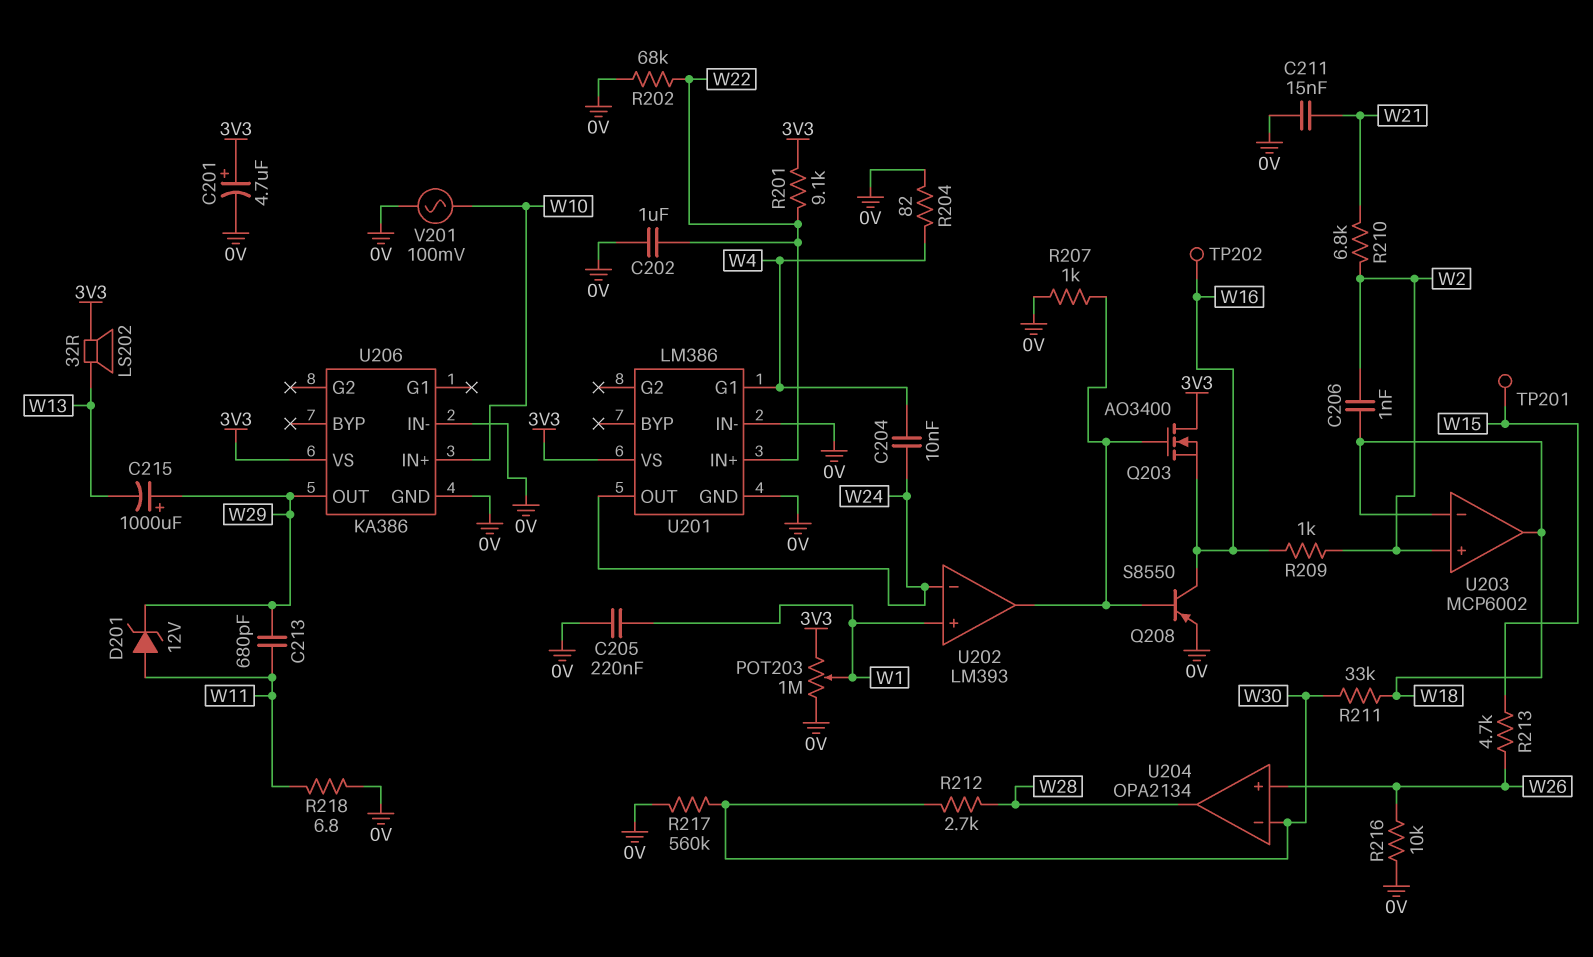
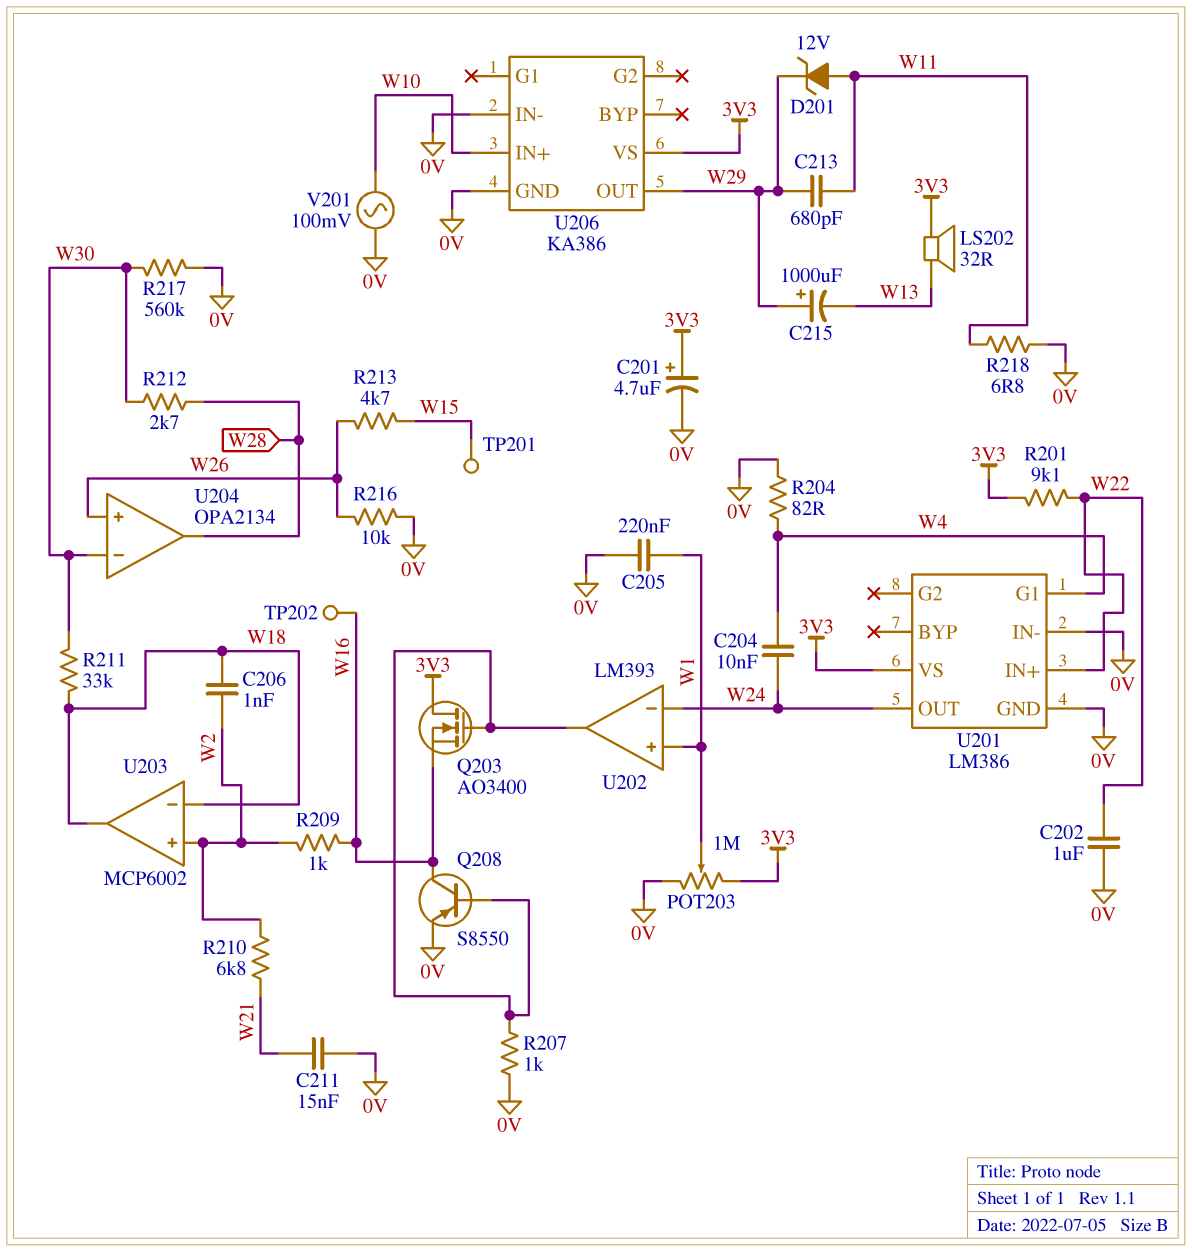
R202: 68k (0V, W22) -> none

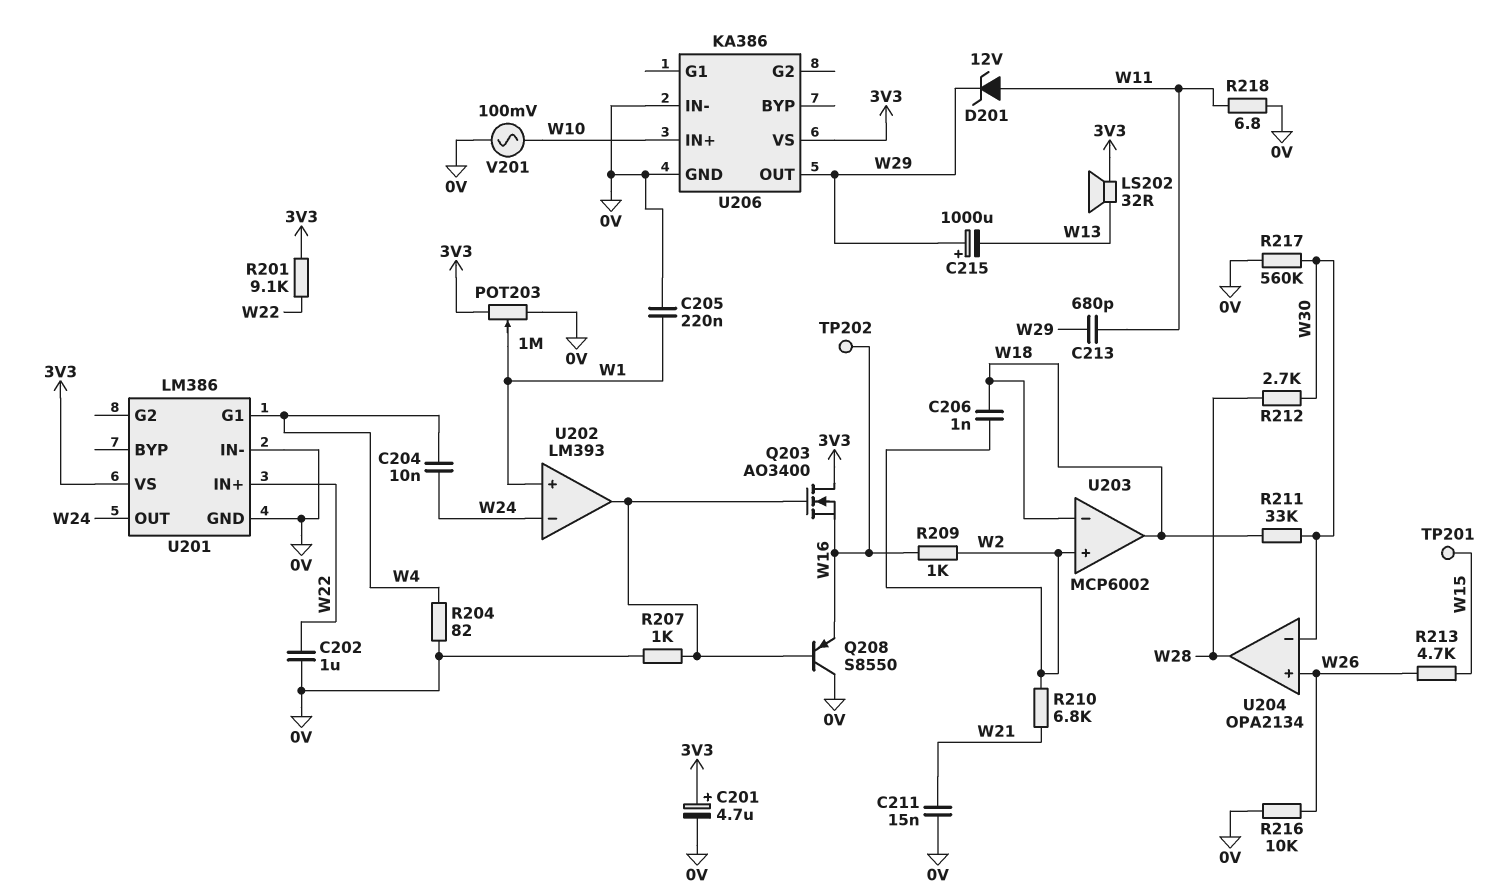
Q208: PNP S8550 (B U202/out, C W16, E 0V) -> PNP S8550 (B U202/out, C 0V, E W16)

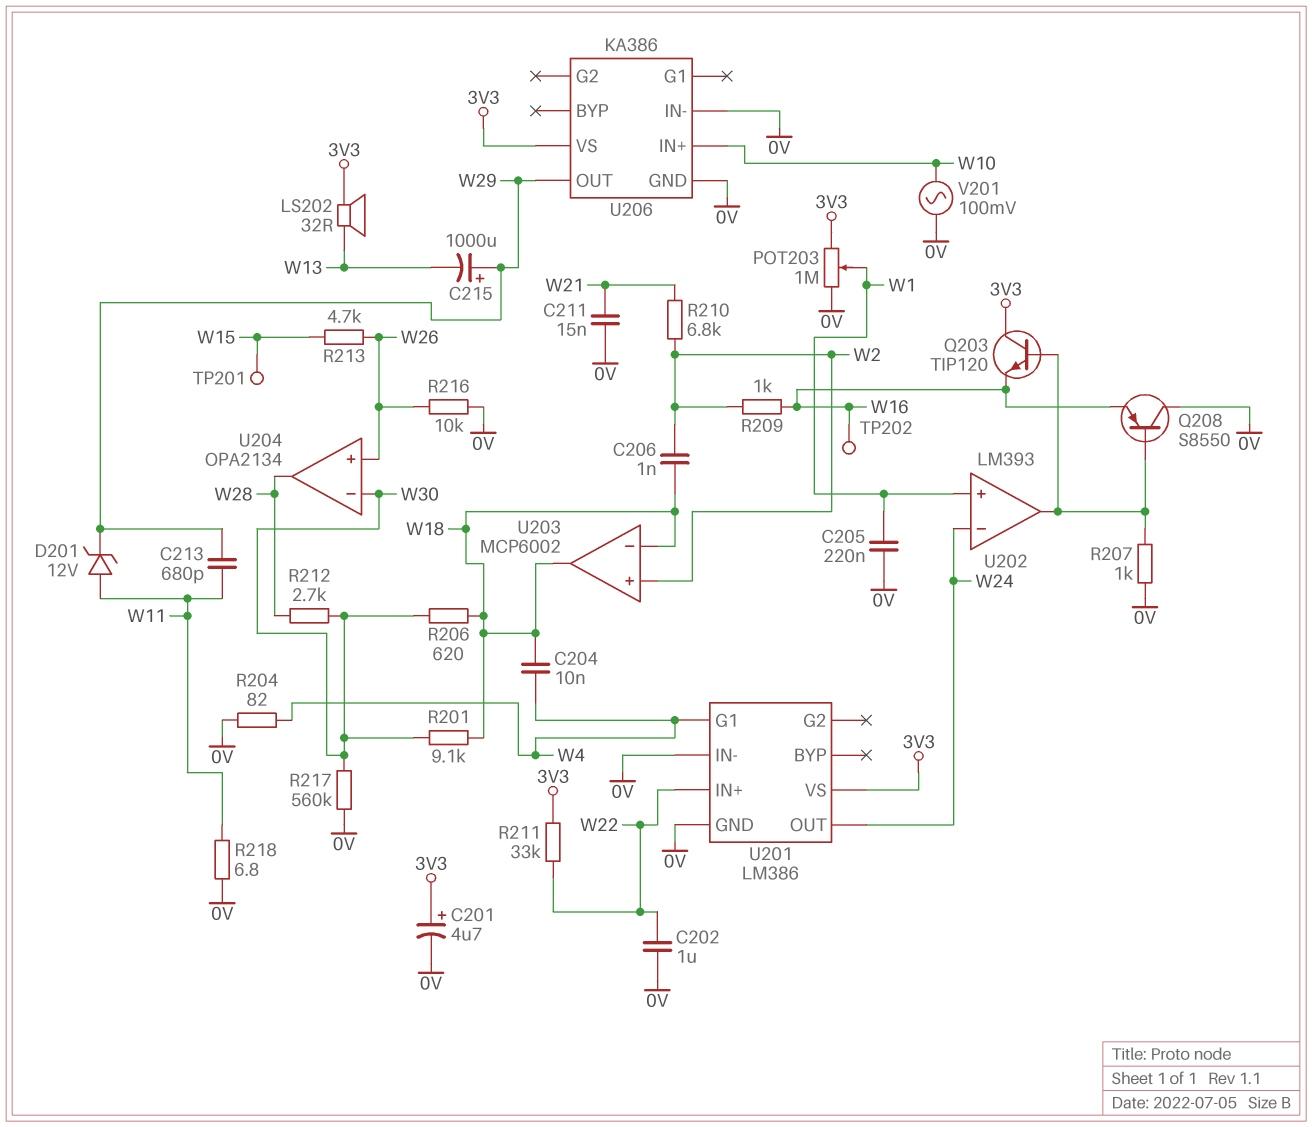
C204: 10nF (W4, W24) -> 10nF (W4, W18)
Q203: NMOS AO3400 (G U202/out, D 3V3, S W16) -> NPN TIP120 (B U202/out, C 3V3, E W16)
R201: 9.1k (3V3, W22) -> 9.1k (W18, W30)
R206: none -> 620 (W18, W30)
R211: 33k (W18, W30) -> 33k (3V3, W22)

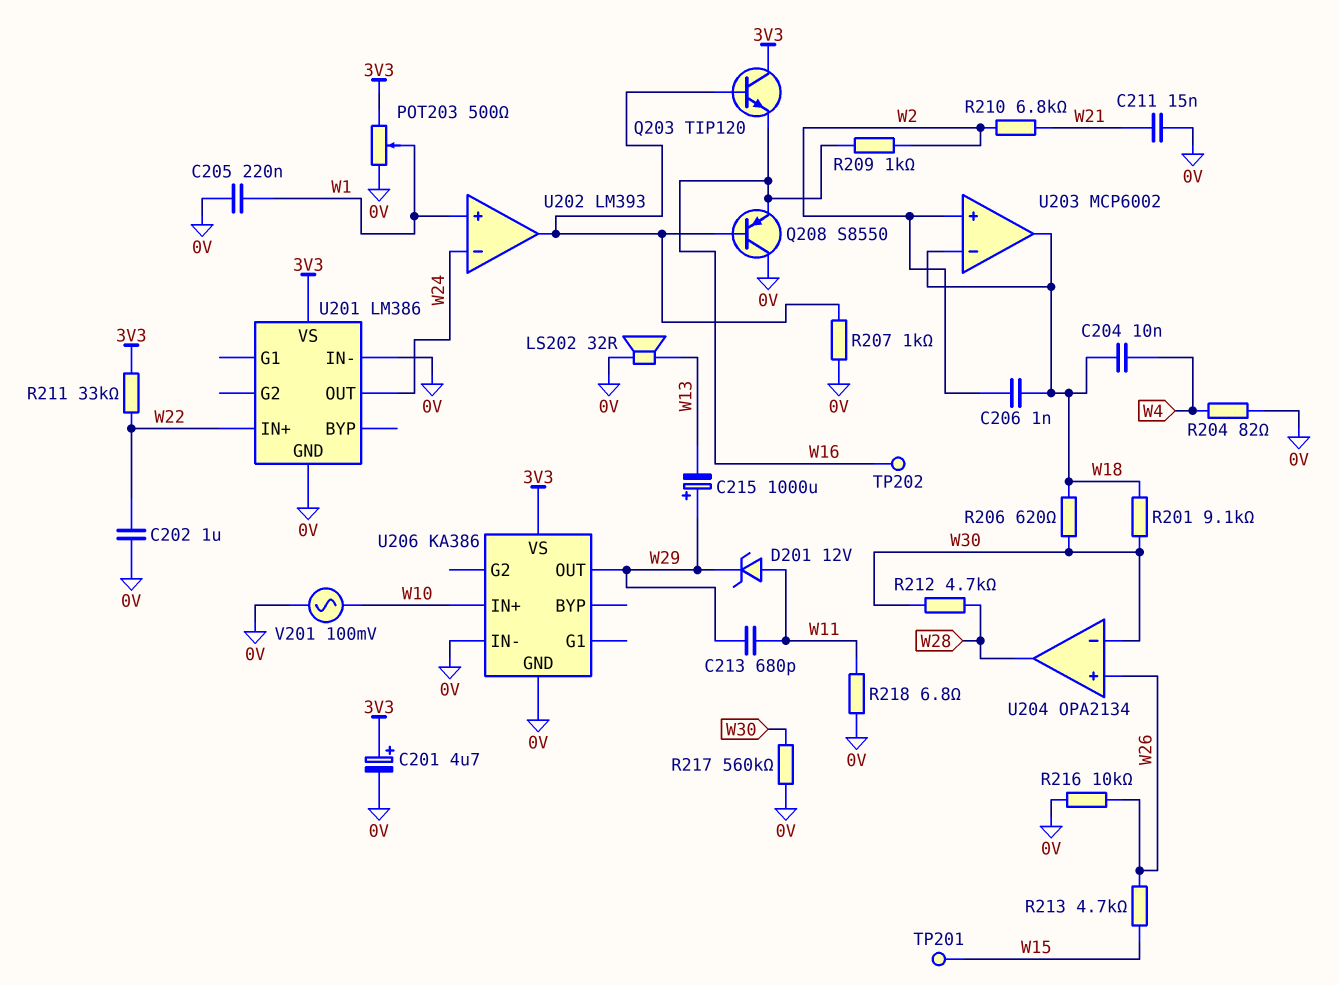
LS202: speaker 32R (3V3, W13) -> speaker 32R (0V, W13)
POT203: 1M (0V, 3V3, wiper W1) -> 500 (0V, 3V3, wiper W1)
R212: 2.7k (W28, W30) -> 4.7k (W28, W30)
U201 pin G1: W4 -> none

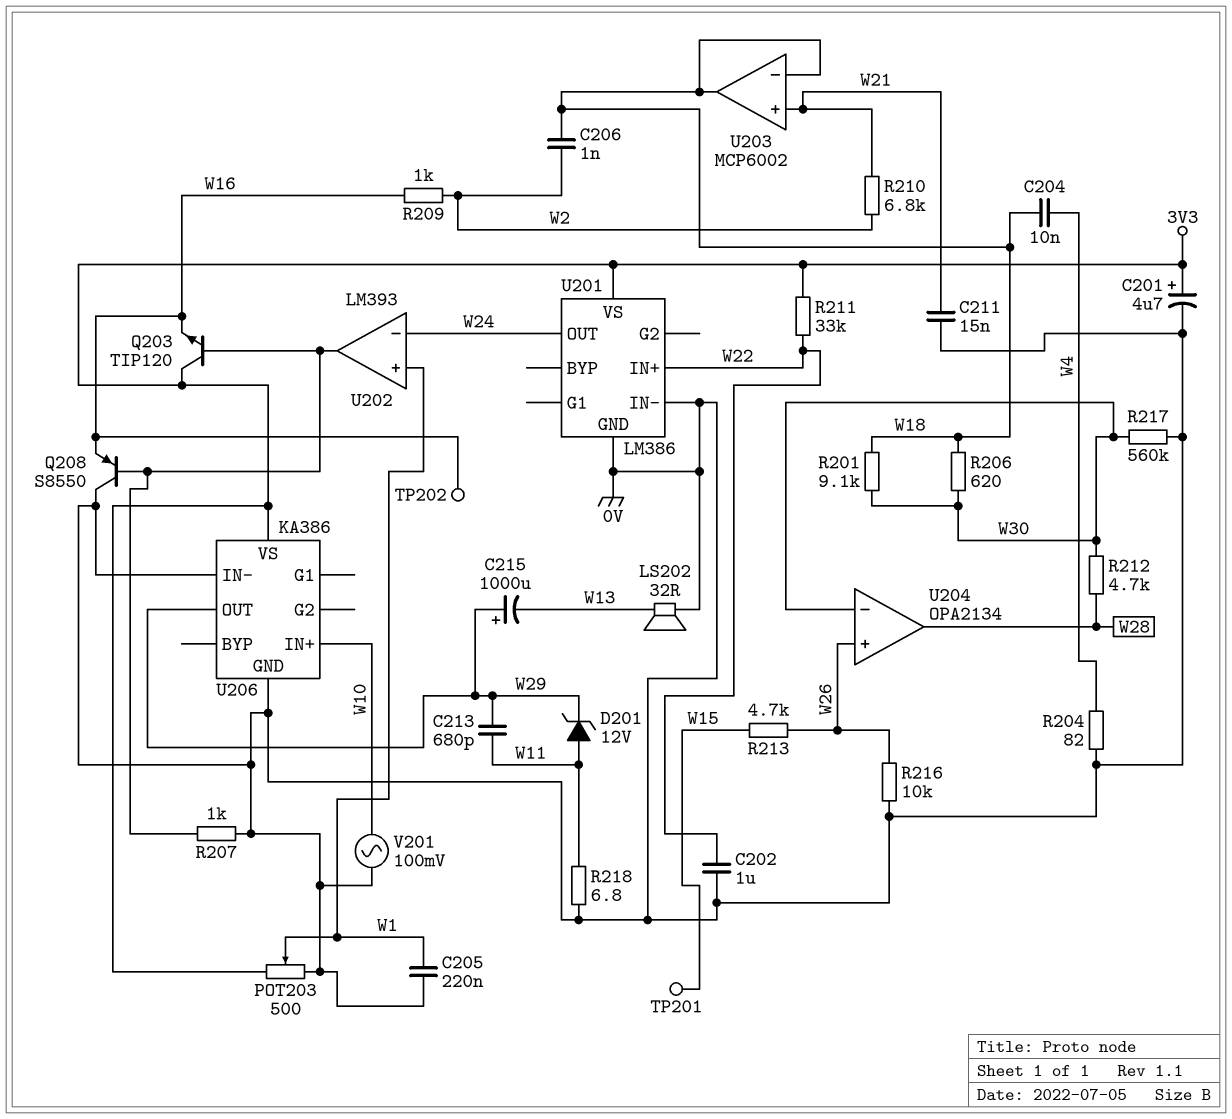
U203 pin in+: W2 -> W21

